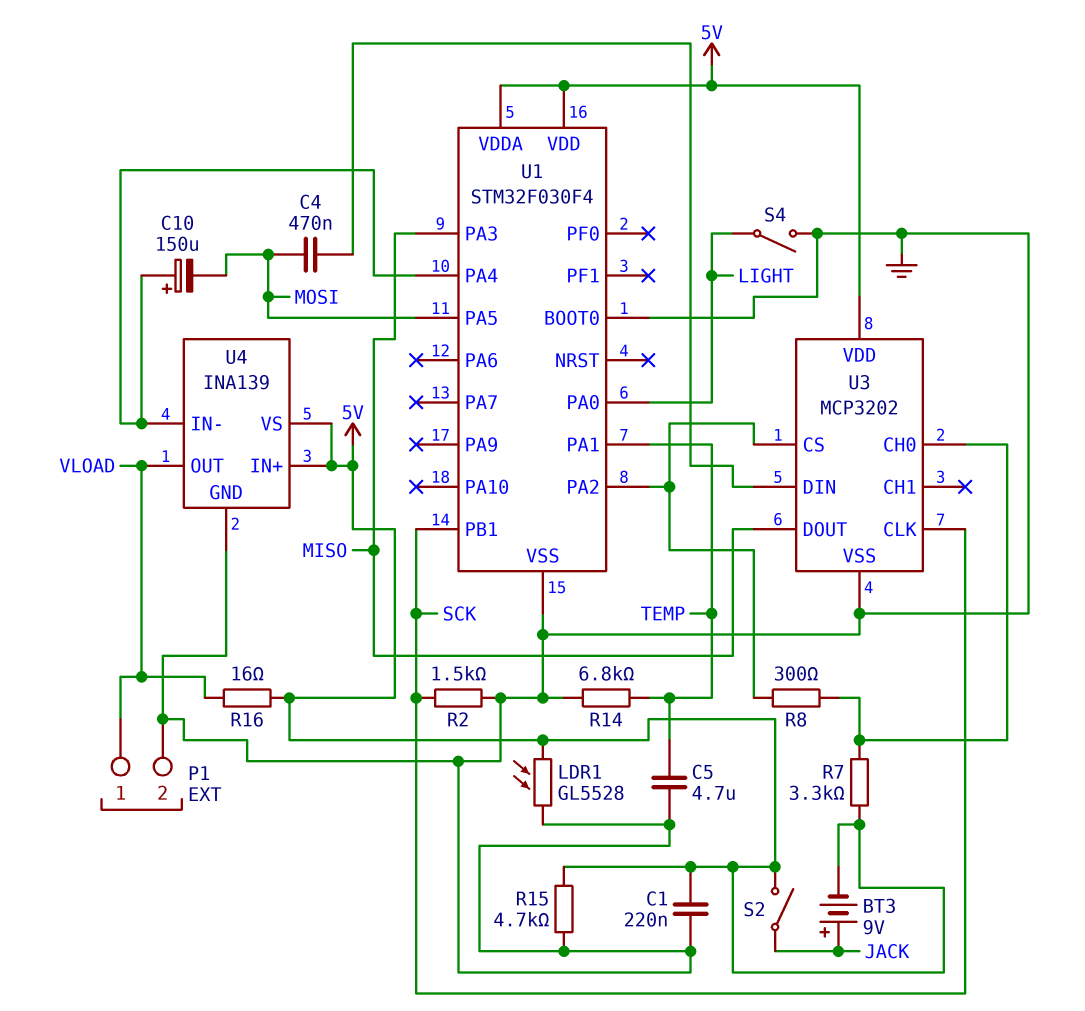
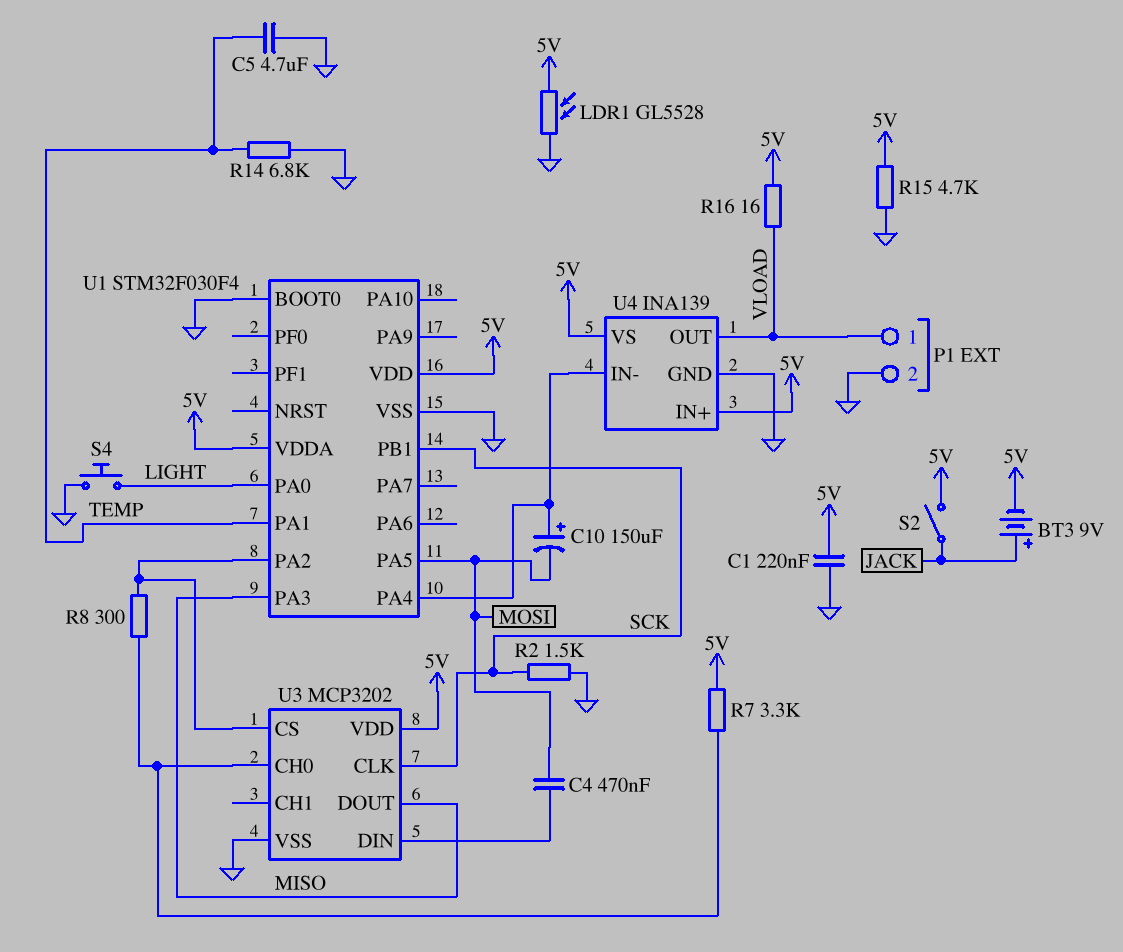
S4: switch (GND, LIGHT) -> button (GND, LIGHT)

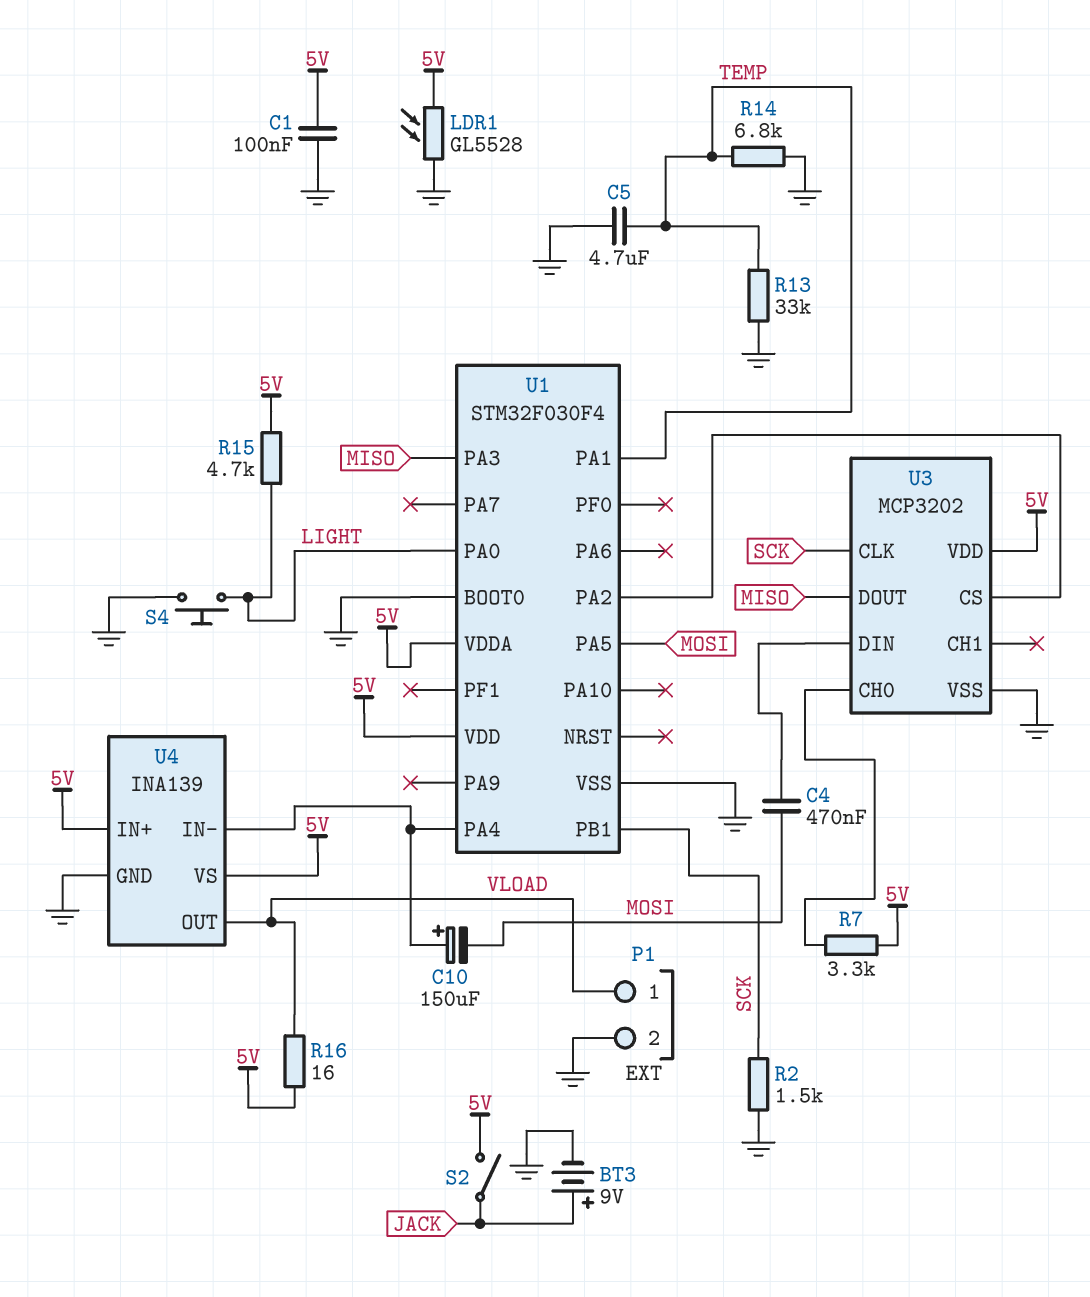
BT3: 9V (plus JACK, minus 5V) -> 9V (plus JACK, minus GND)
C1: 220nF (5V, GND) -> 100nF (5V, GND)
R8: 300 (U1/PA2, U3/CH0) -> none
R13: none -> 33k (GND, TEMP)
R15: 4.7k (5V, GND) -> 4.7k (5V, LIGHT)

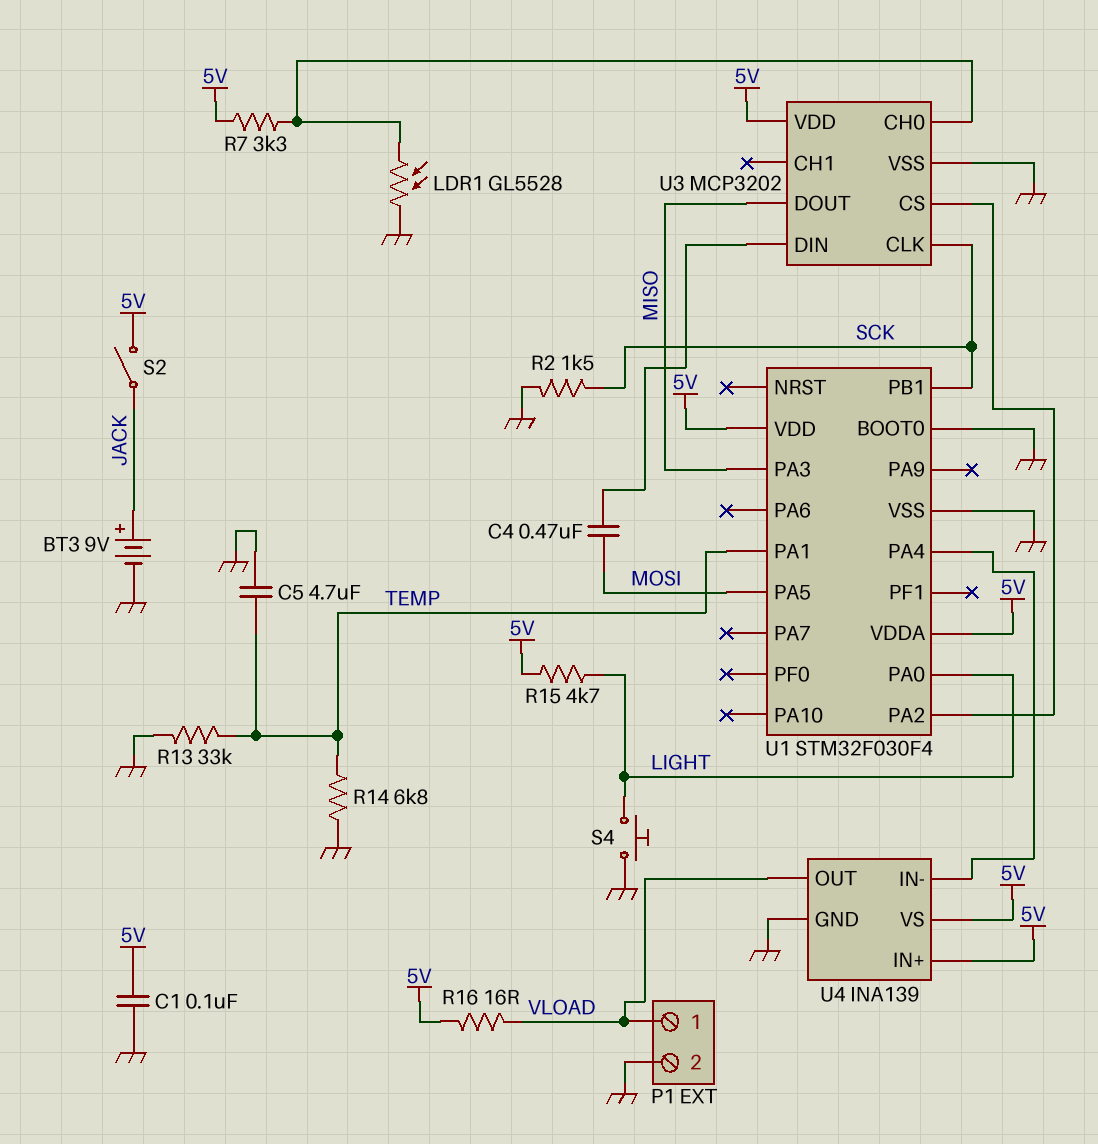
C10: 150uF (plus U1/PA4, minus MOSI) -> none
LDR1: GL5528 (5V, GND) -> GL5528 (GND, U3/CH0)

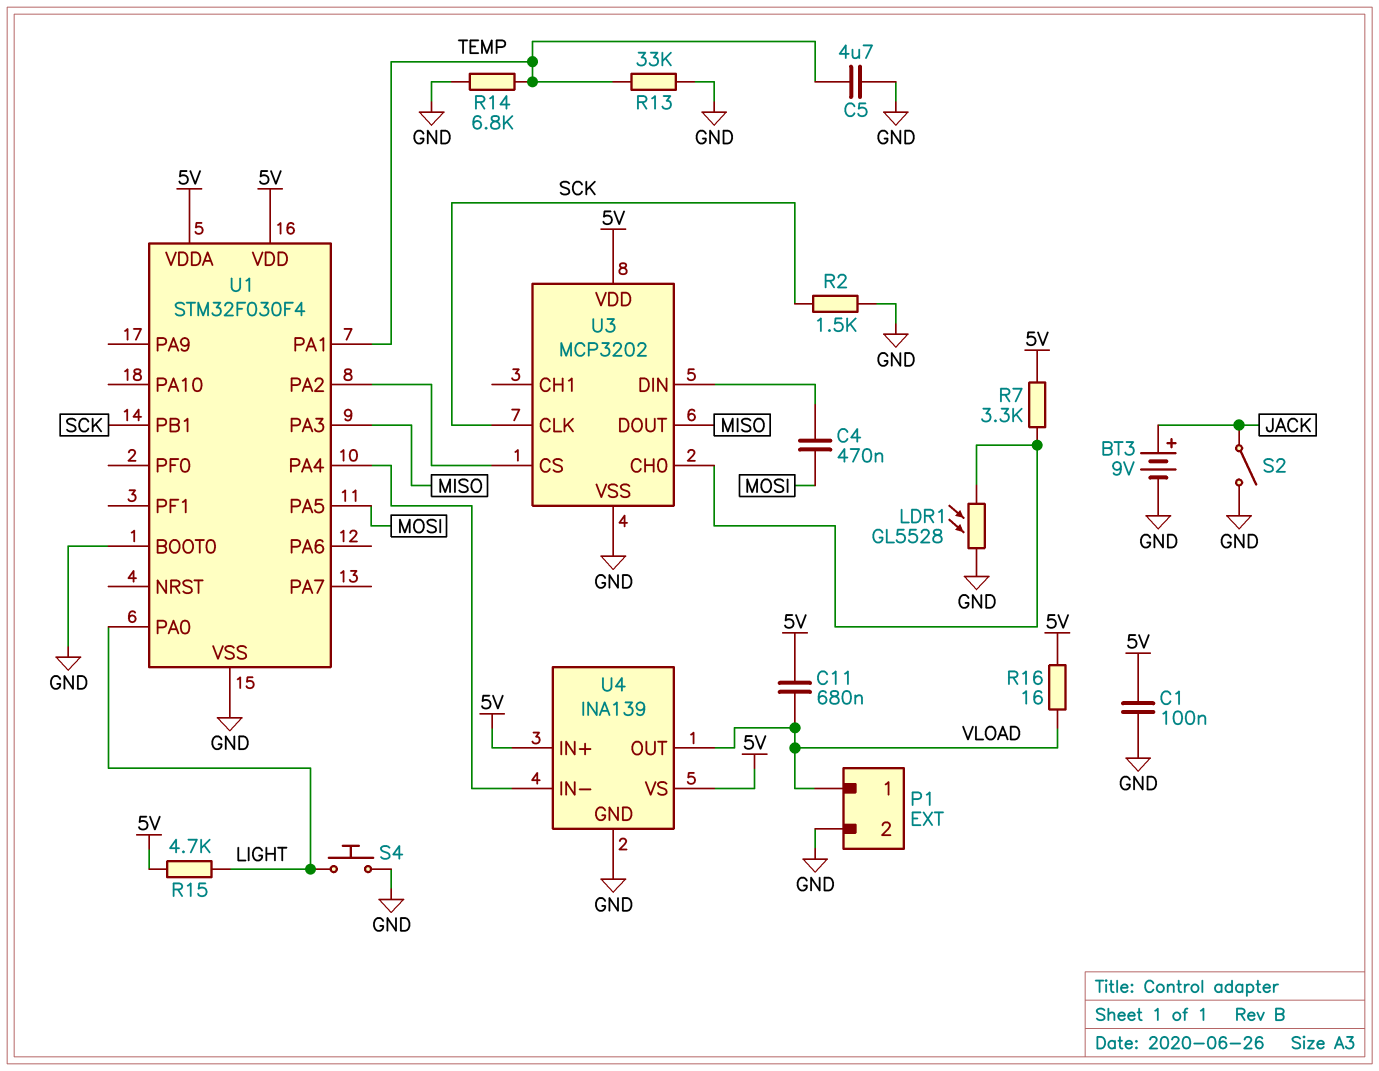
C11: none -> 680nF (5V, VLOAD)
S2: switch (5V, JACK) -> switch (GND, JACK)

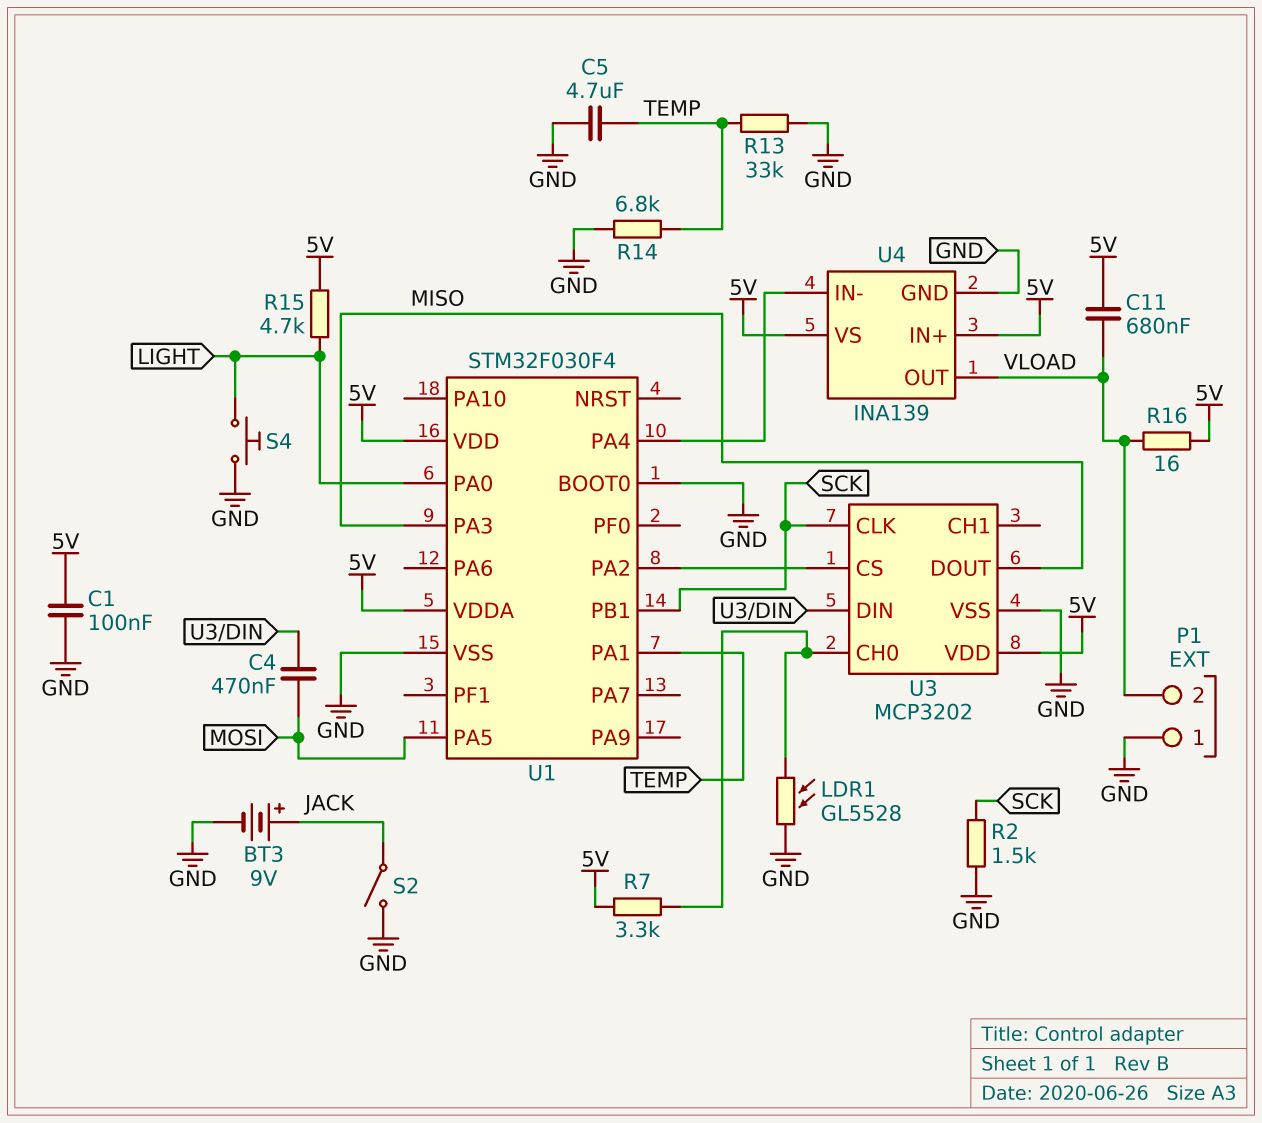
P1 pin 1: VLOAD -> GND
P1 pin 2: GND -> VLOAD

